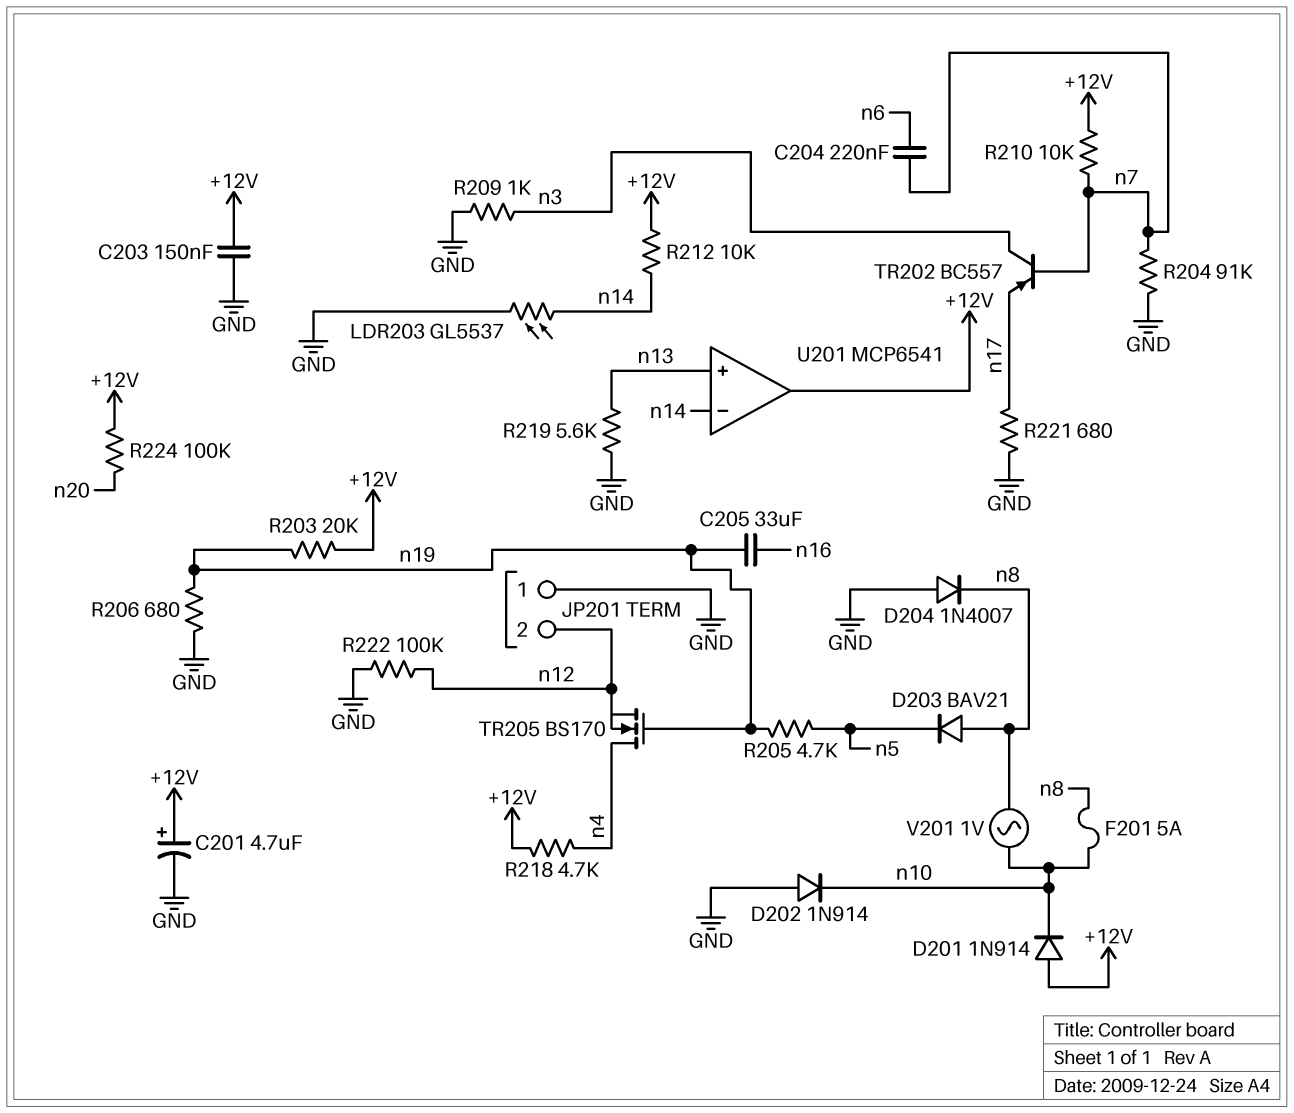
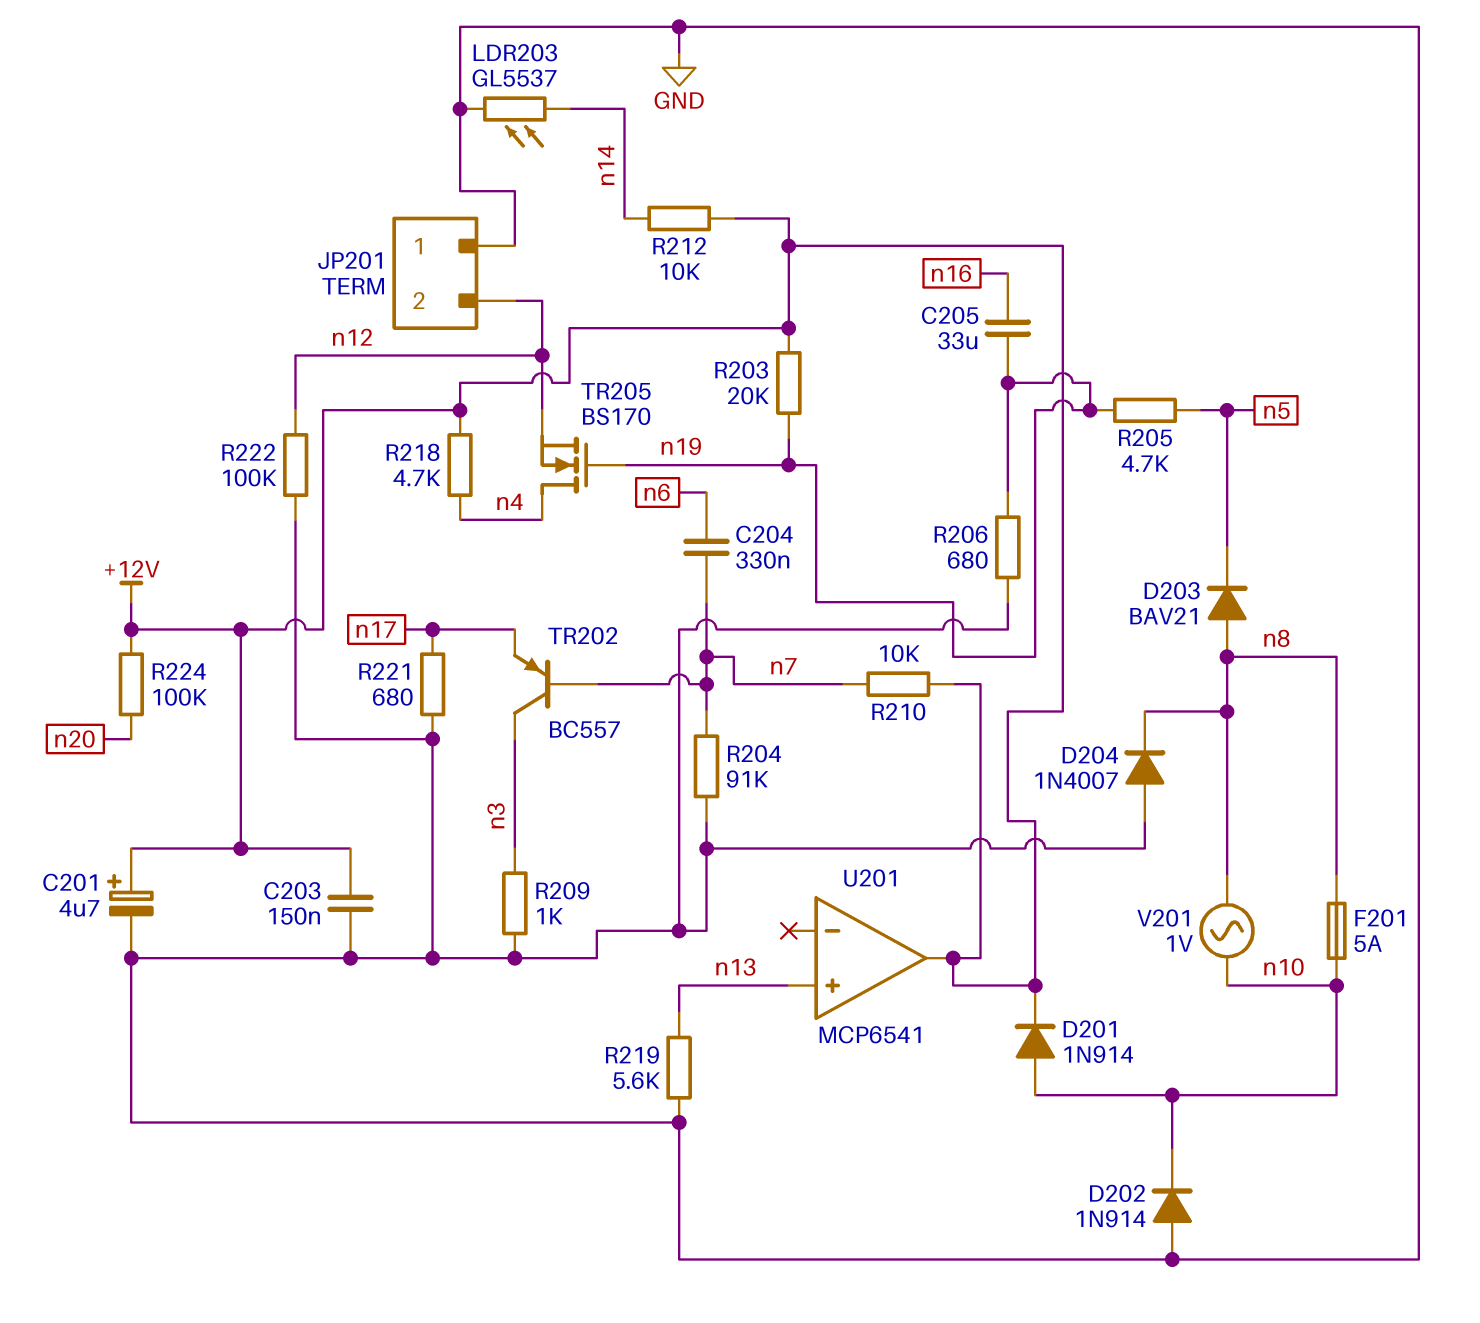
C204: 220nF (n6, n7) -> 330nF (n6, n7)
D201: diode 1N914 (A +12V, K n10) -> diode 1N914 (A n10, K +12V)
U201 pin in-: n14 -> none

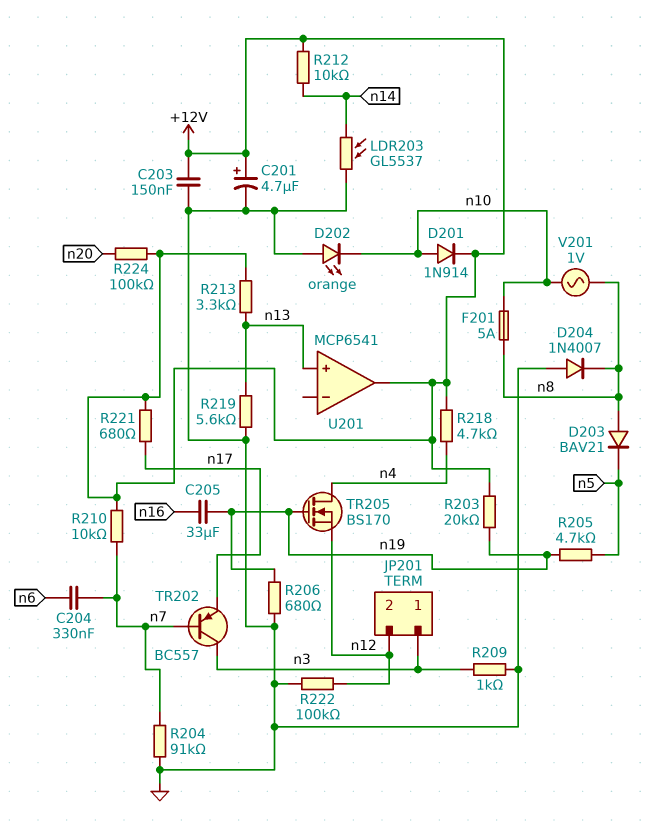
D202: diode 1N914 (A GND, K n10) -> LED orange (A GND, K n10)
JP201 pin 1: GND -> n3
R213: none -> 3.3k (+12V, n13)
R221: 680 (GND, n17) -> 680 (+12V, n17)

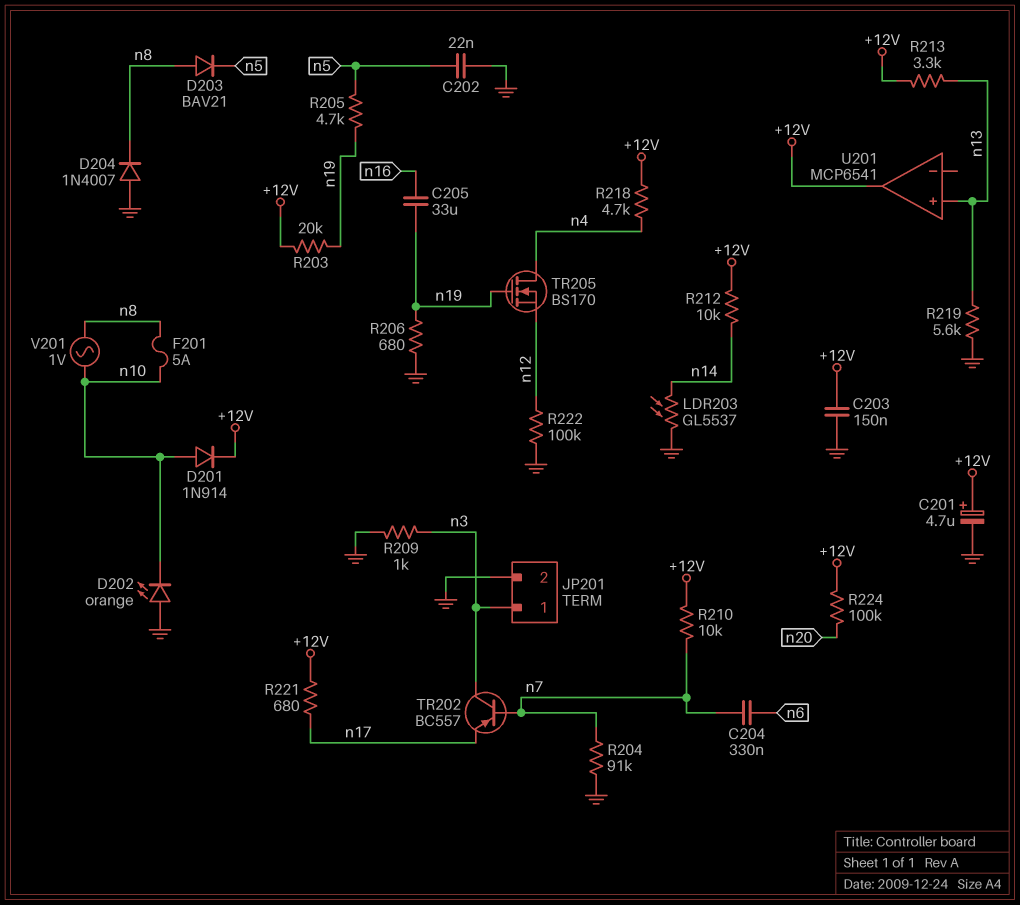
C202: none -> 22nF (GND, n5)
JP201 pin 2: n12 -> GND

